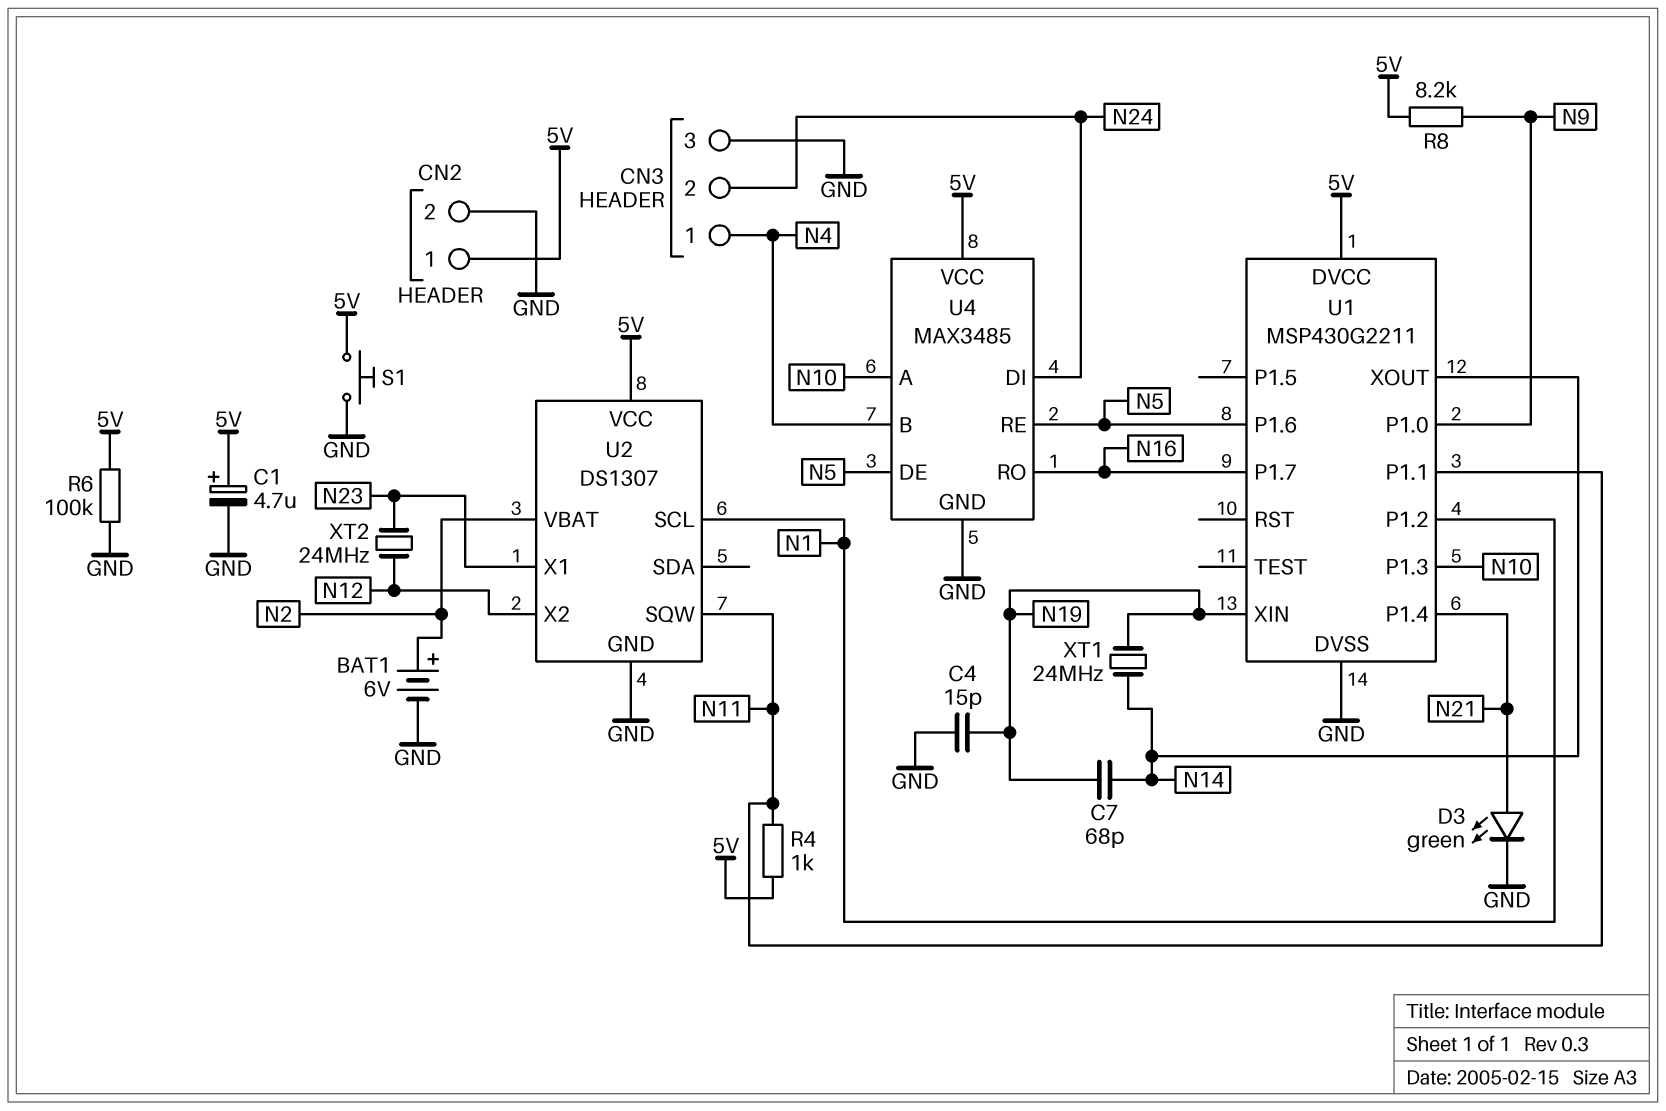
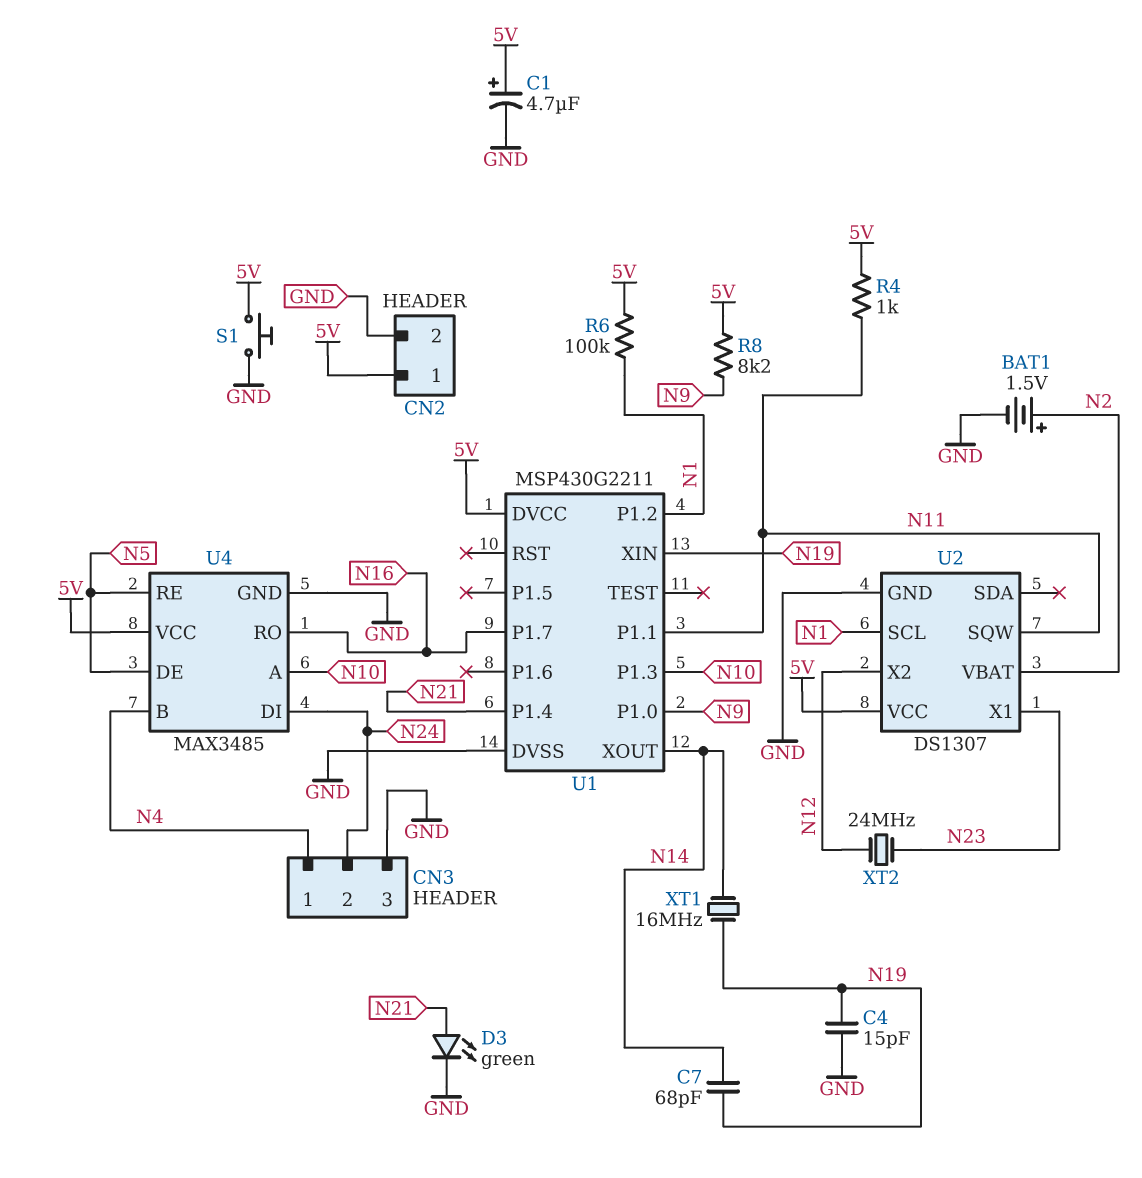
BAT1: 6V (plus N2, minus GND) -> 1.5V (plus N2, minus GND)
R6: 100k (5V, GND) -> 100k (5V, N1)
U1 pin P1.6: N5 -> none
XT1: 24MHz (N14, N19) -> 16MHz (N14, N19)

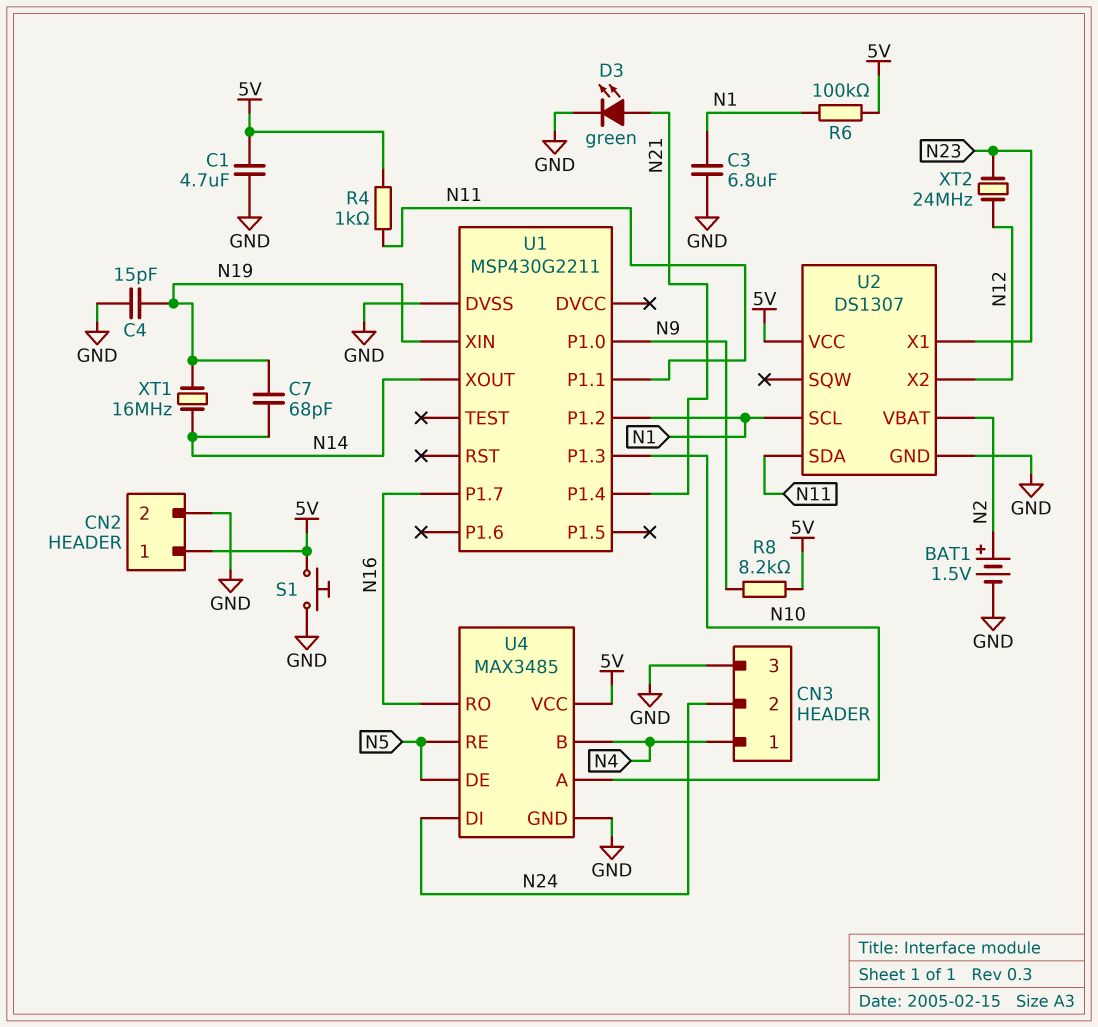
C1: 4.7uF (plus 5V, minus GND) -> 4.7uF (5V, GND)
C3: none -> 6.8uF (GND, N1)
U1 pin DVCC: 5V -> none
U2 pin SDA: none -> N11
U2 pin SQW: N11 -> none

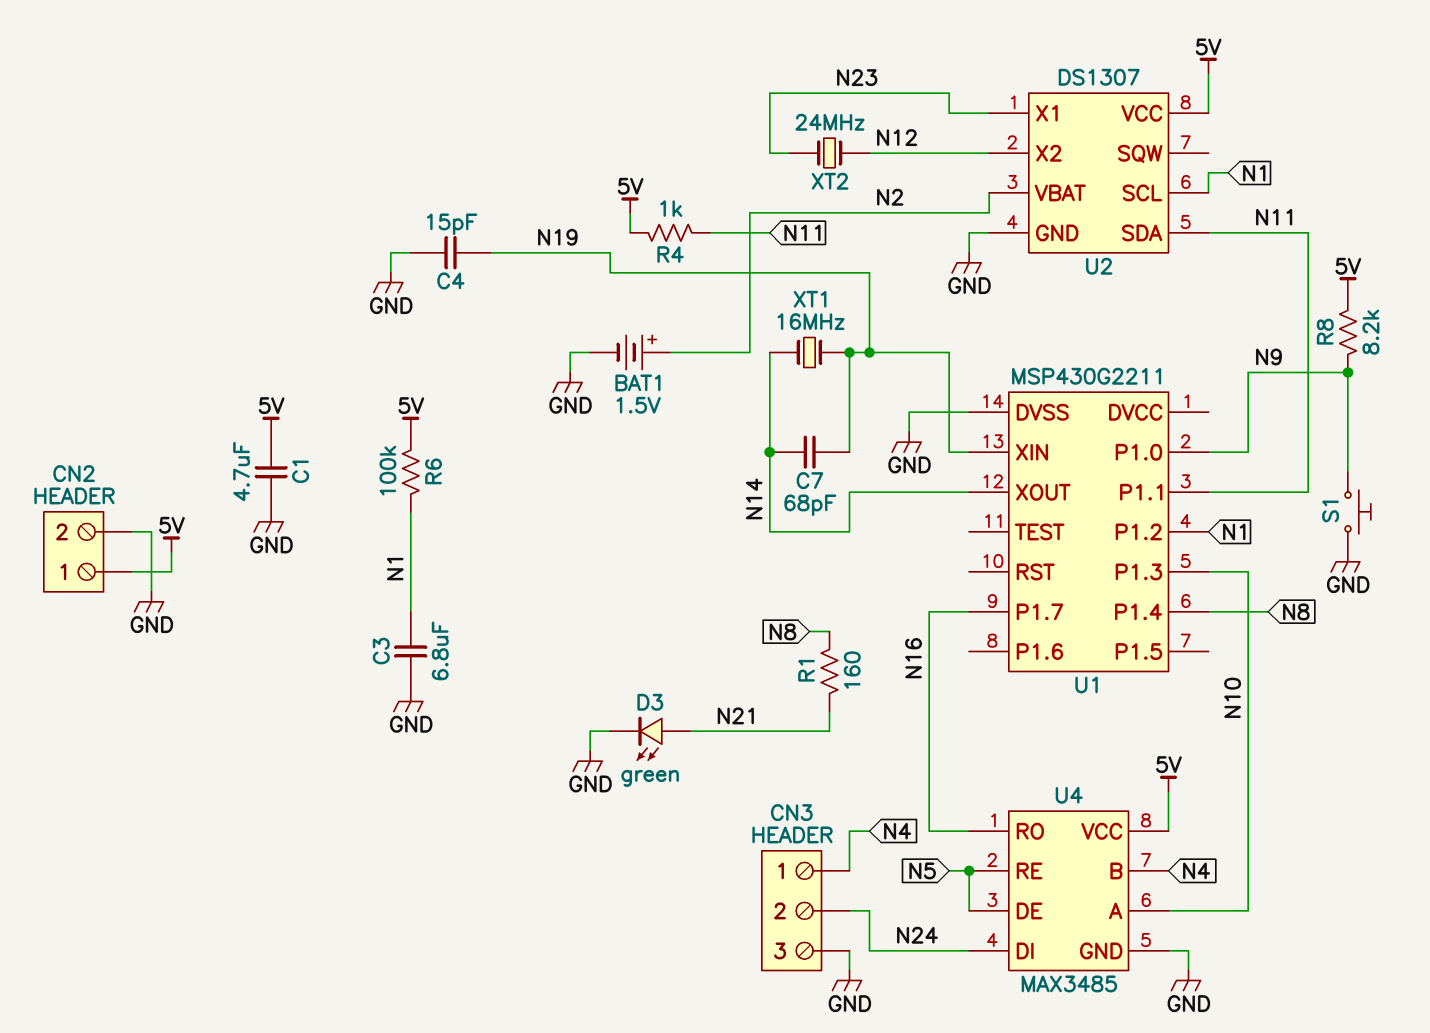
R1: none -> 160 (N8, N21)
S1: button (5V, GND) -> button (GND, N9)
U1 pin P1.4: N21 -> N8

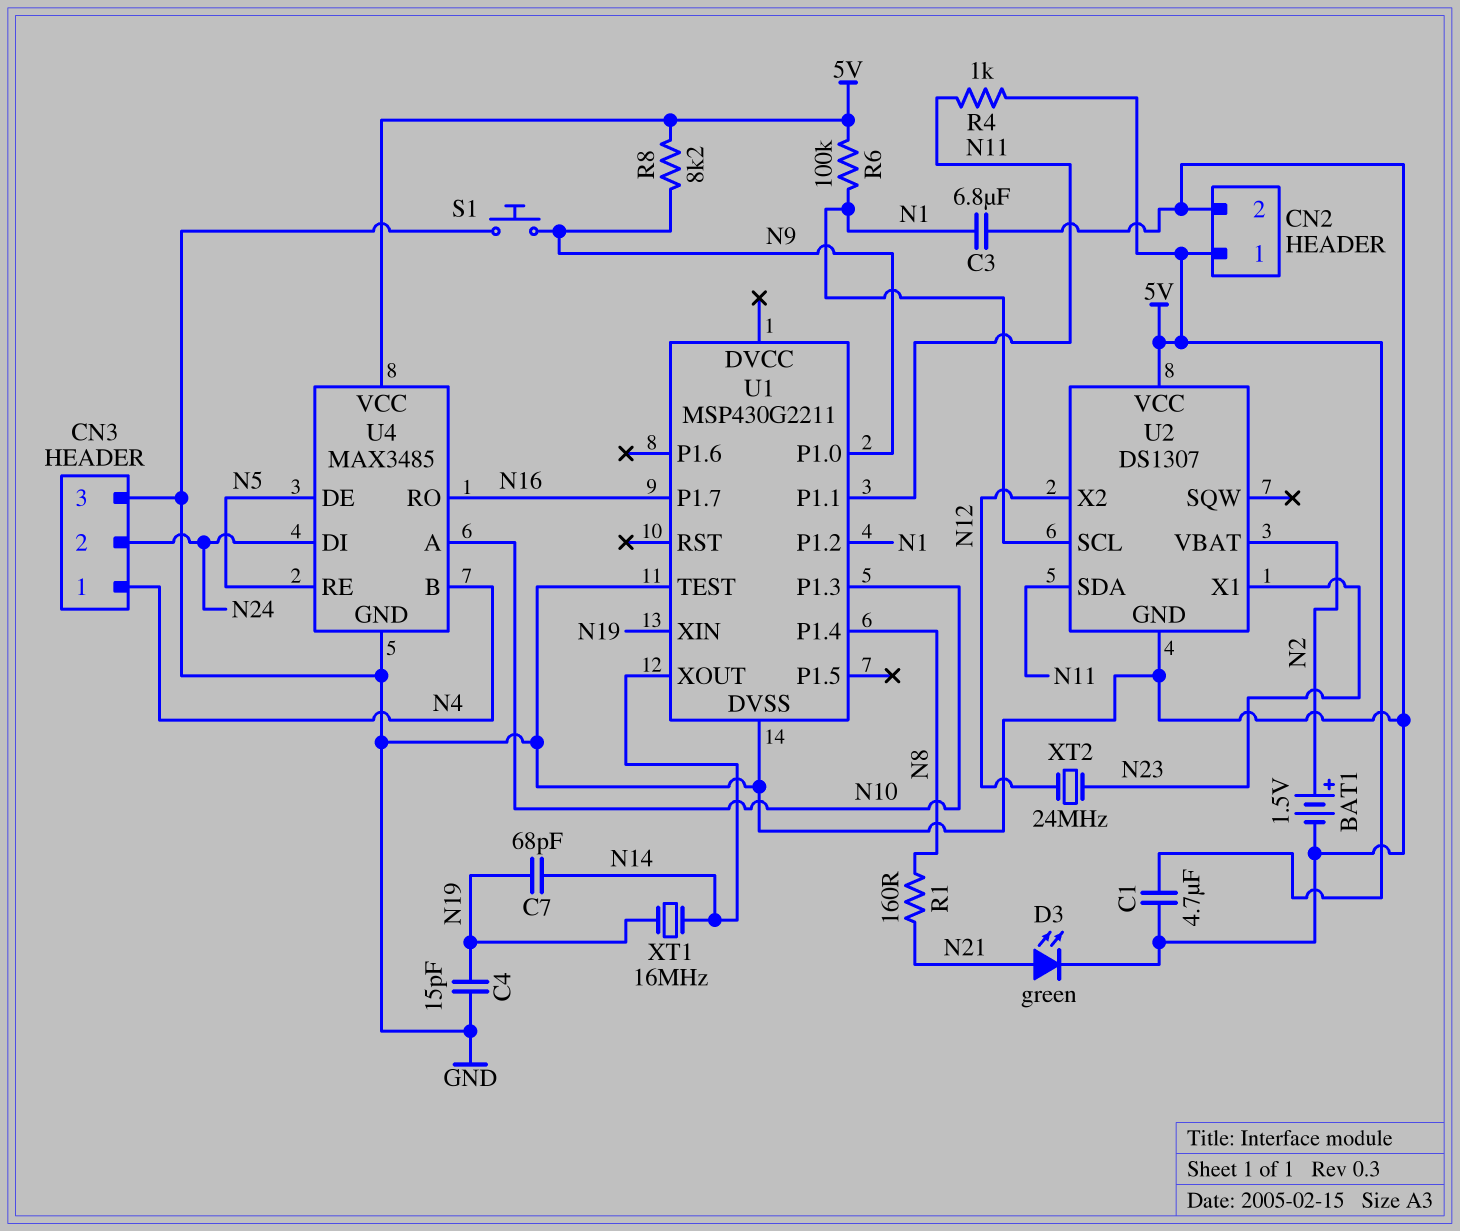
U1 pin TEST: none -> GND

